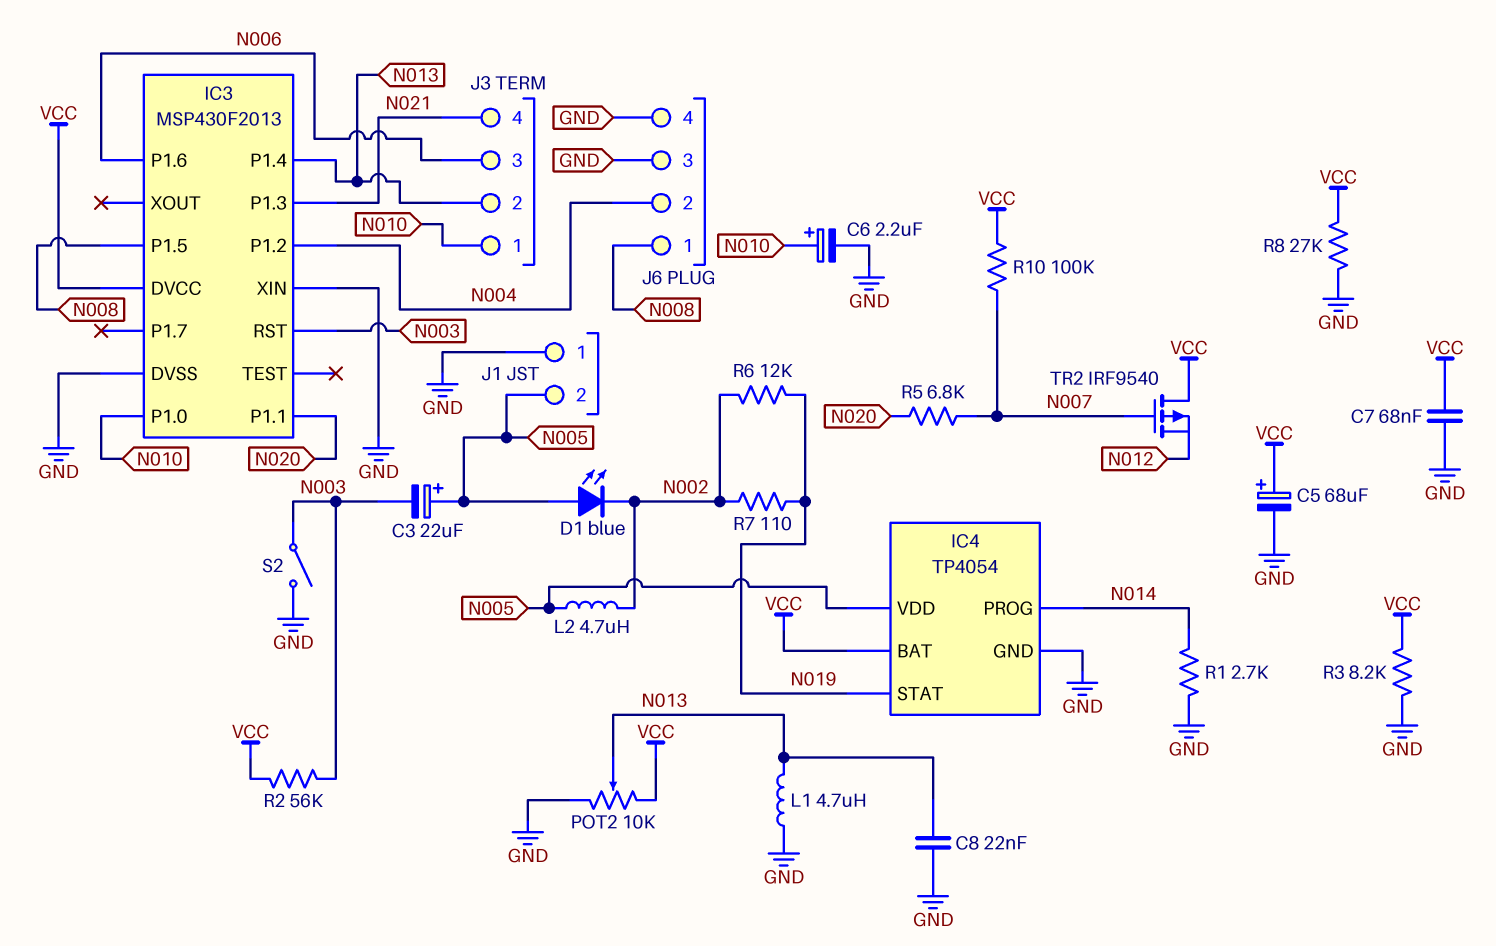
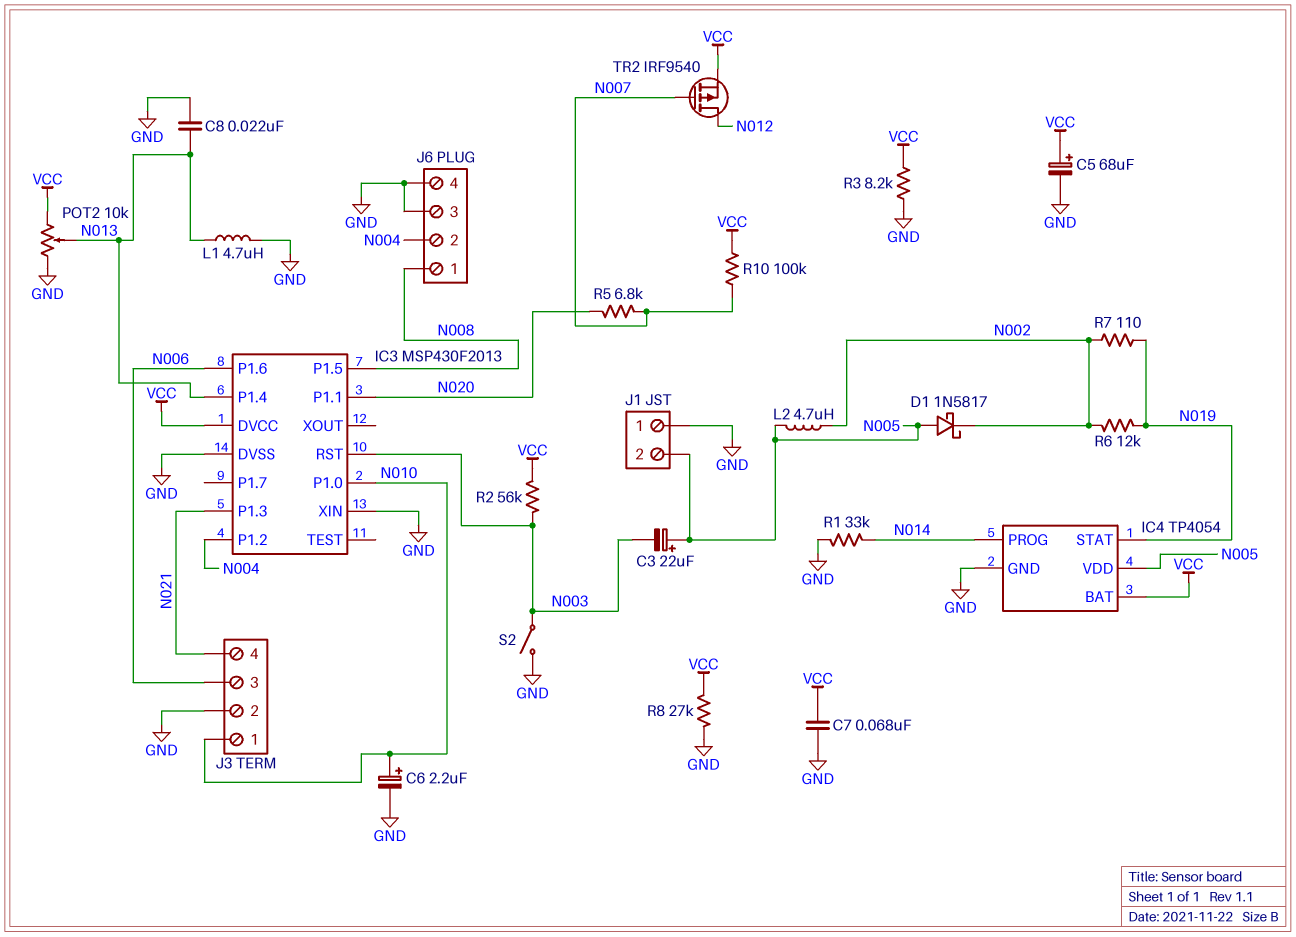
D1: LED blue (A N005, K N002) -> schottky 1N5817 (A N005, K N002)
J3 pin 2: N013 -> GND
R1: 2.7k (GND, N014) -> 33k (GND, N014)
TR2: PMOS IRF9540 (G N007, D VCC, S N012) -> PMOS IRF9540 (G N007, D N012, S VCC)

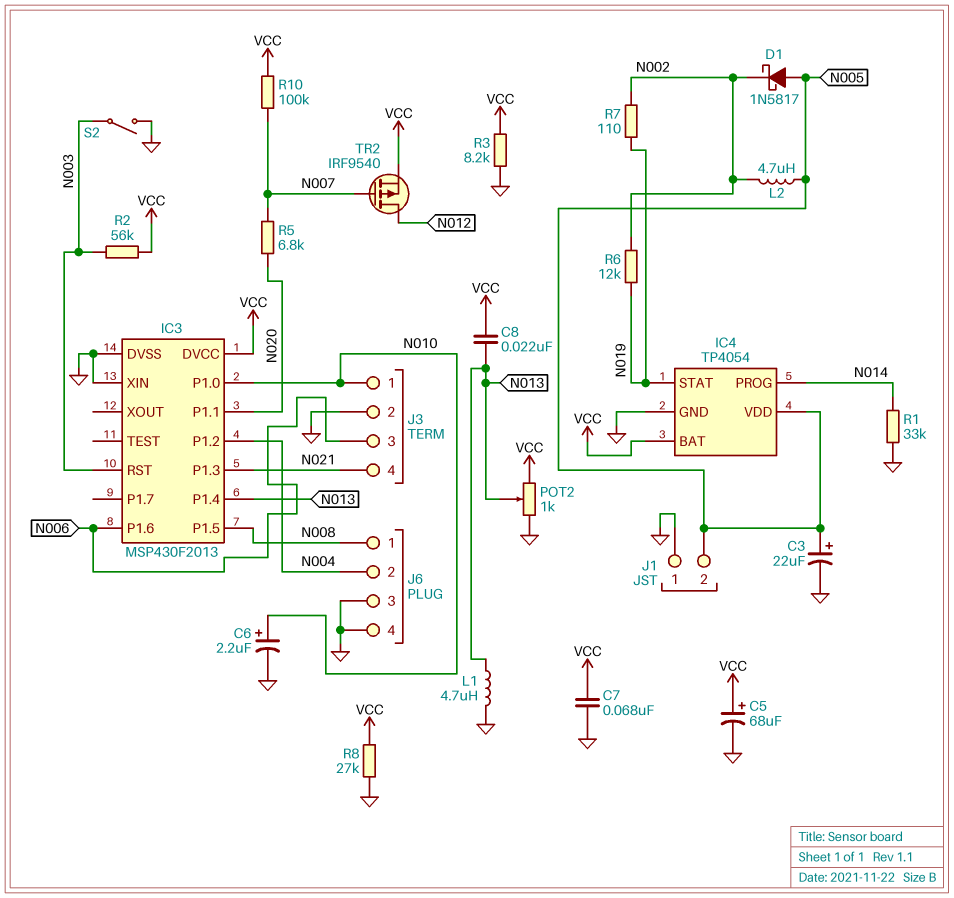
C3: 22uF (plus N005, minus N003) -> 22uF (plus N005, minus GND)
C8: 22nF (GND, N013) -> 22nF (N013, VCC)
POT2: 10k (GND, VCC, wiper N013) -> 1k (GND, VCC, wiper N013)

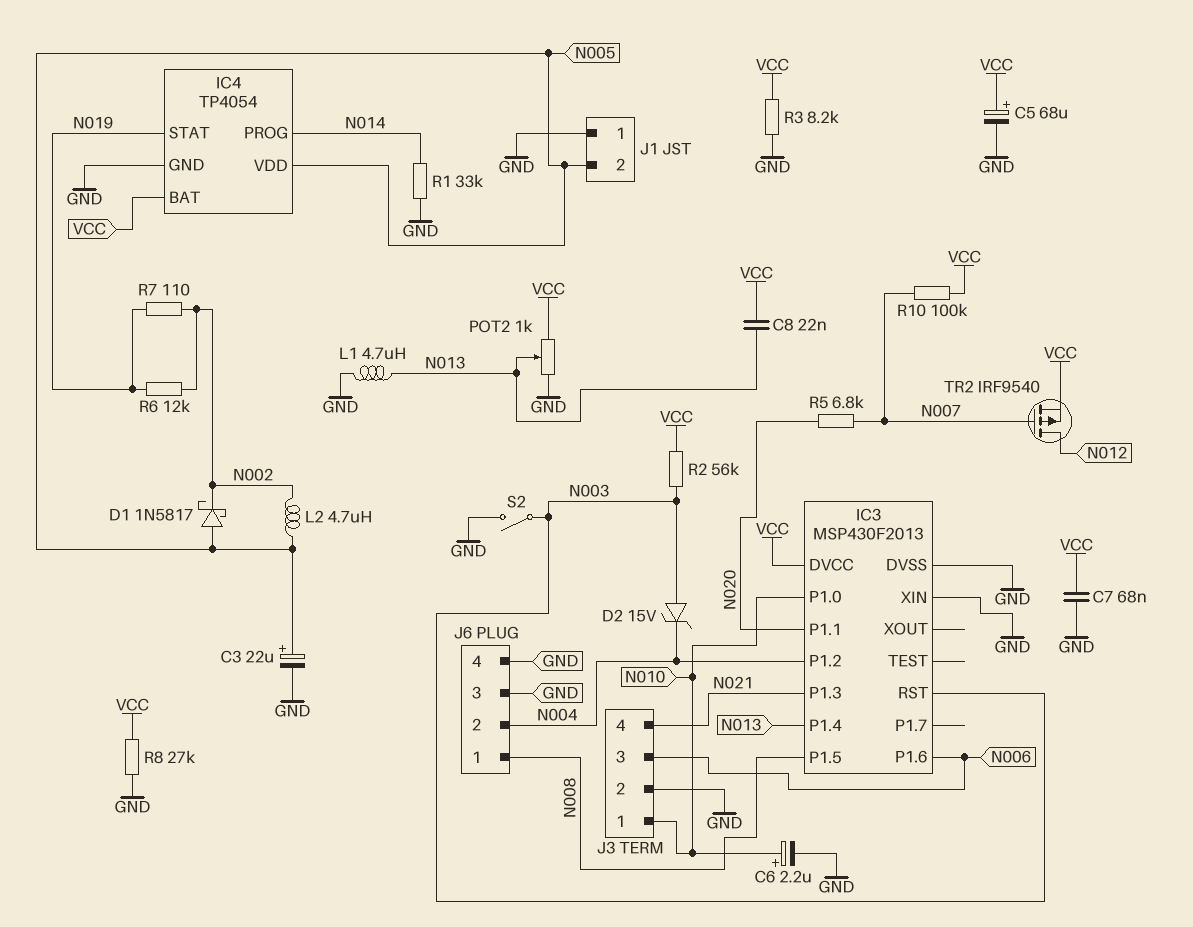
D2: none -> zener 15V (A N003, K N004)

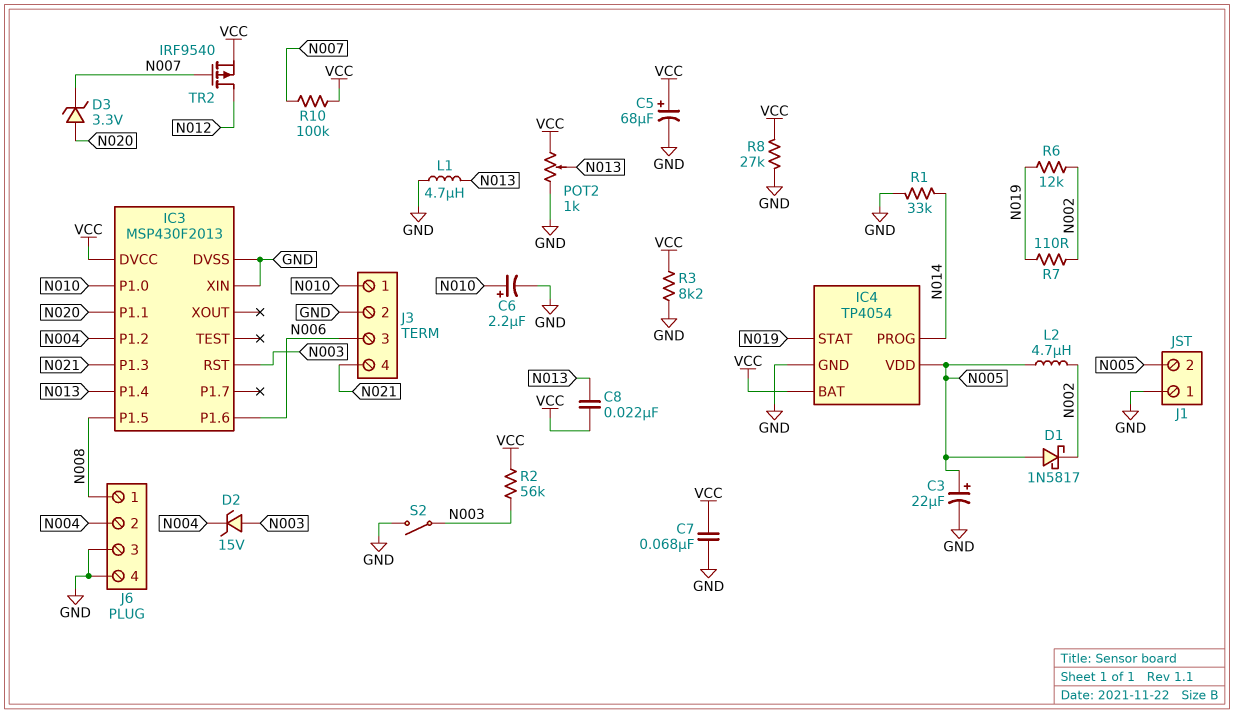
D3: none -> zener 3.3V (A N020, K N007)
R5: 6.8k (N007, N020) -> none

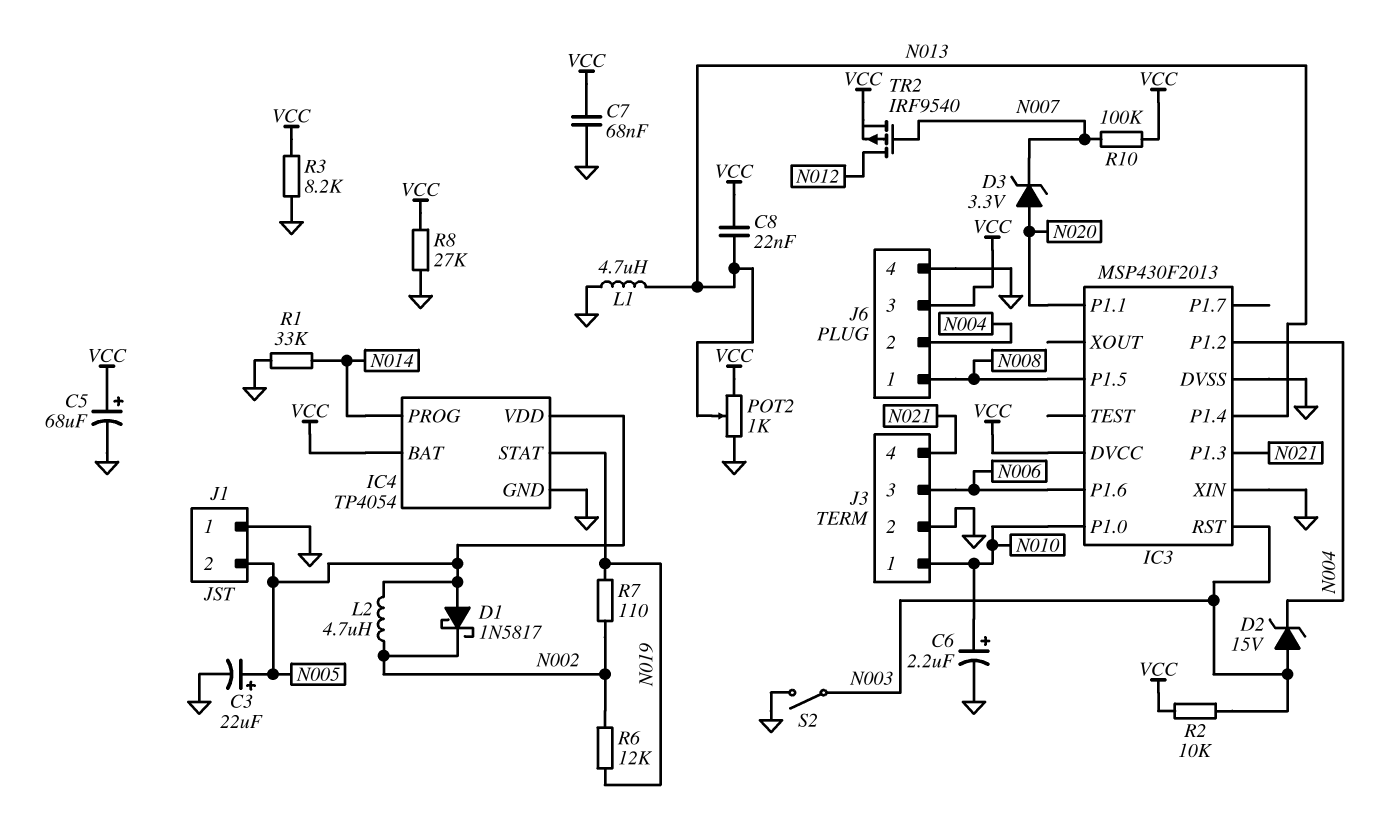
J6 pin 3: GND -> VCC
R2: 56k (N003, VCC) -> 10k (N003, VCC)

